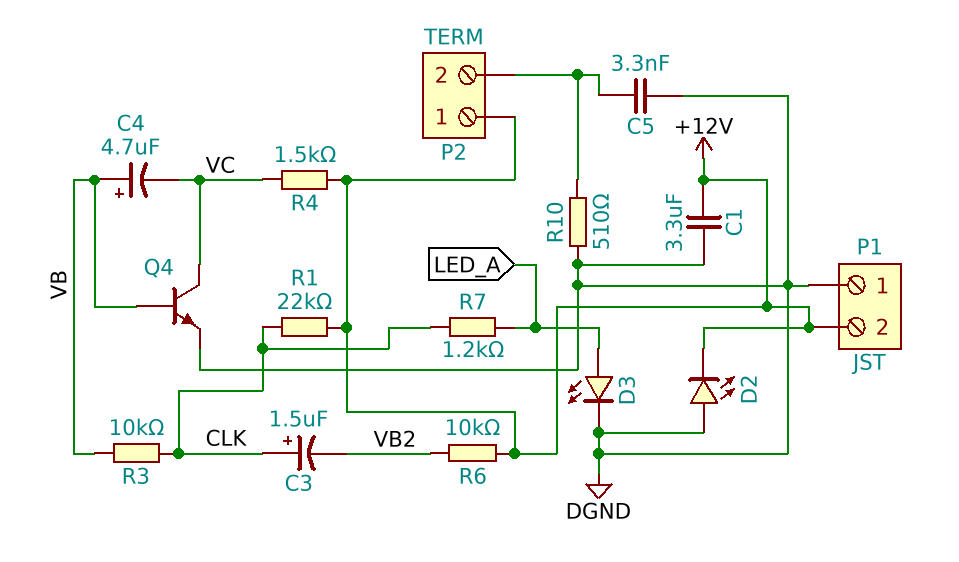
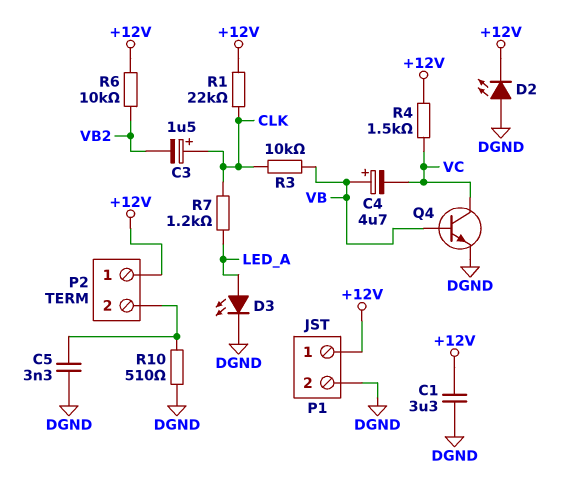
P1 pin 1: DGND -> +12V
P1 pin 2: +12V -> DGND

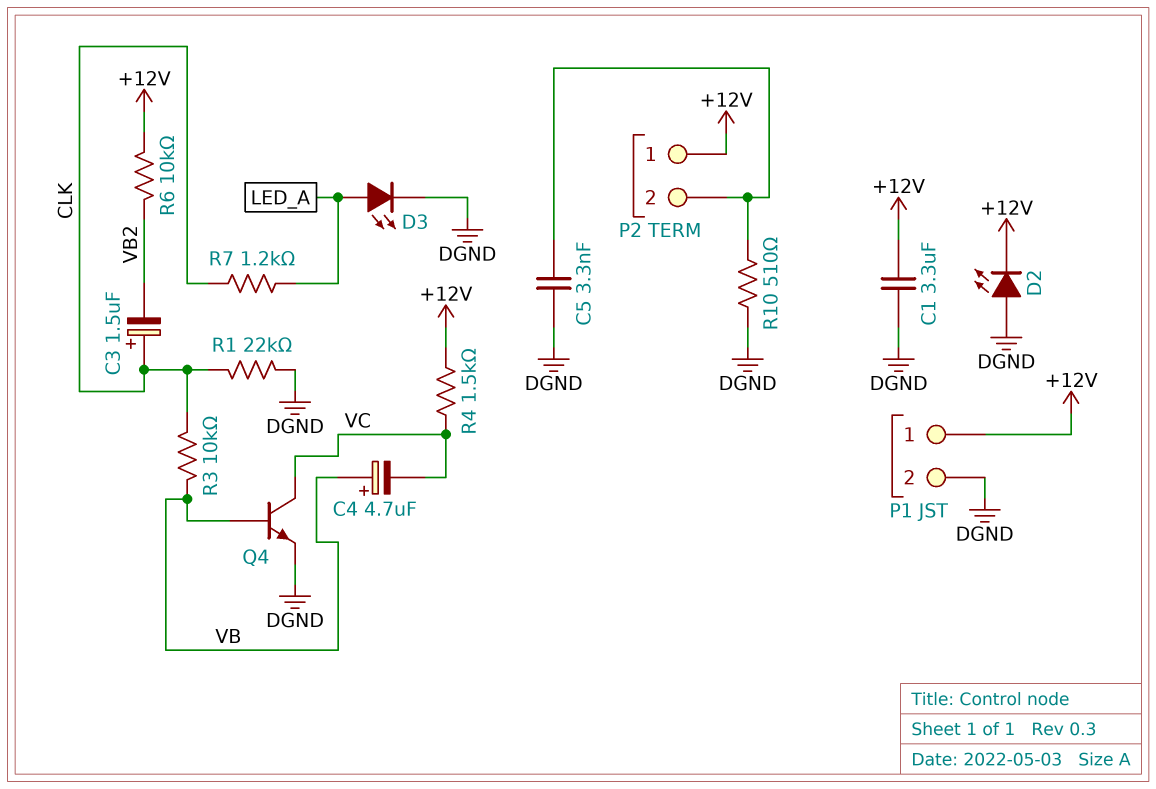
R1: 22k (+12V, CLK) -> 22k (CLK, DGND)

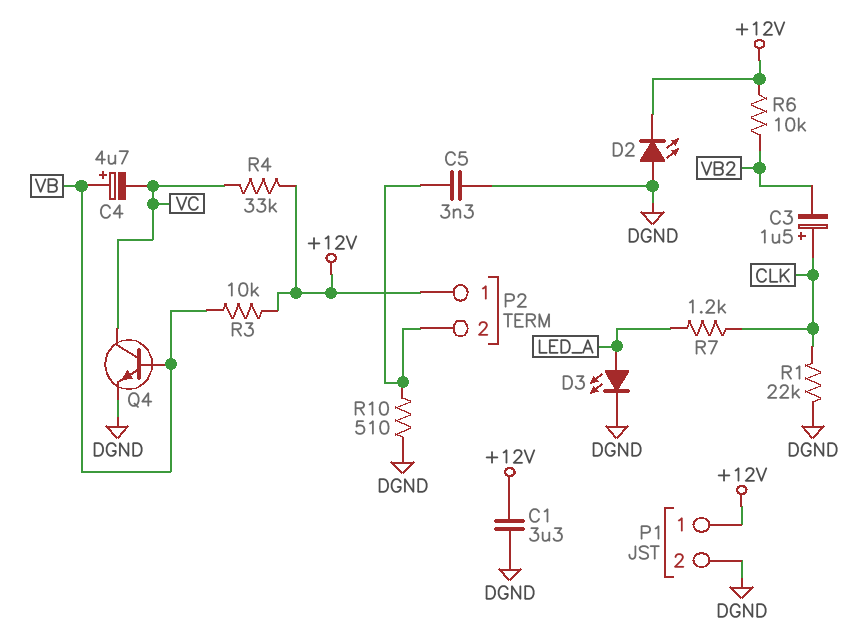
R3: 10k (CLK, VB) -> 10k (+12V, VB)
R4: 1.5k (+12V, VC) -> 33k (+12V, VC)

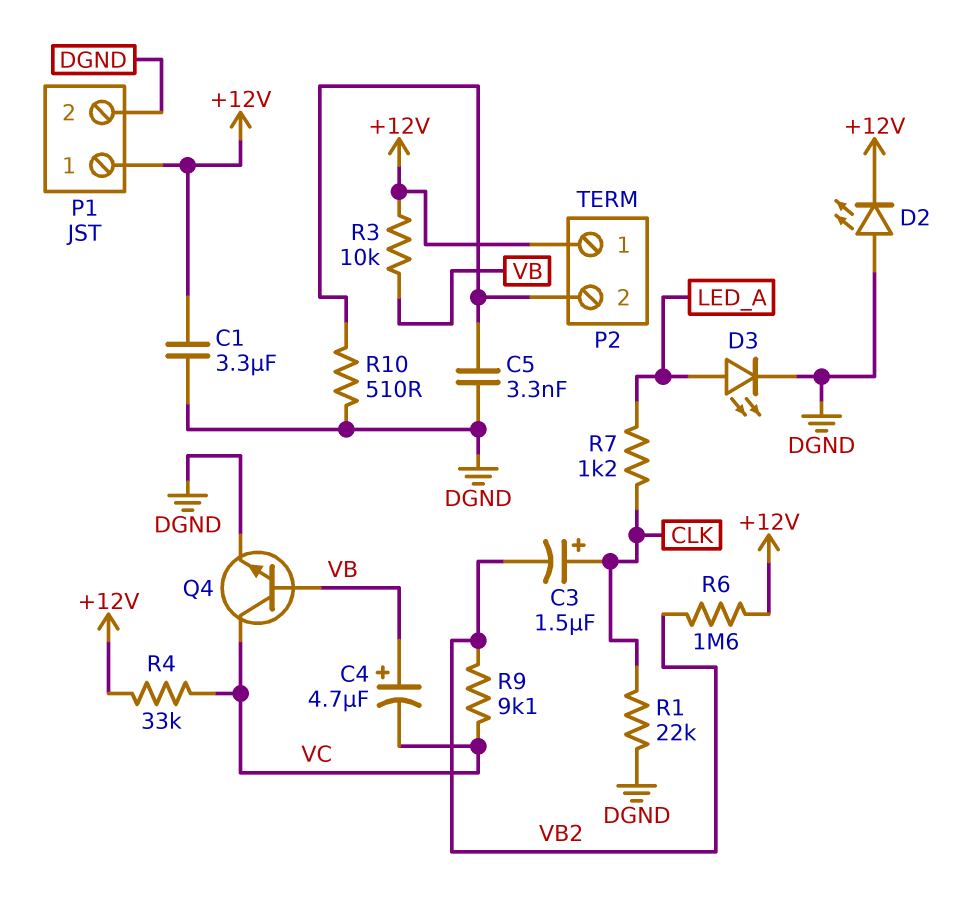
R6: 10k (+12V, VB2) -> 1.6M (+12V, VB2)
R9: none -> 9.1k (VB2, VC)

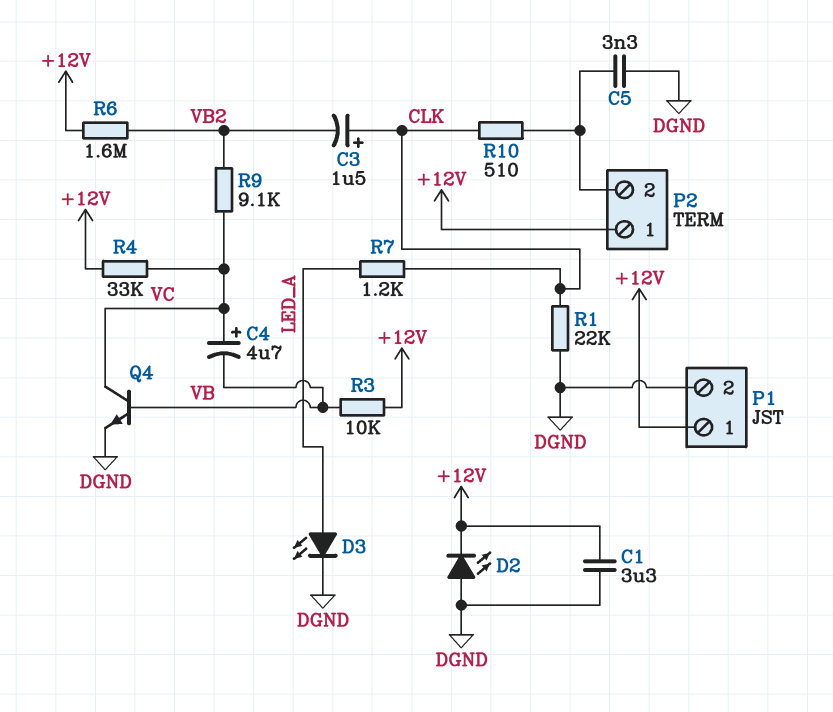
C4: 4.7uF (plus VB, minus VC) -> 4.7uF (plus VC, minus VB)
R10: 510 (DGND, P2/2) -> 510 (CLK, P2/2)

